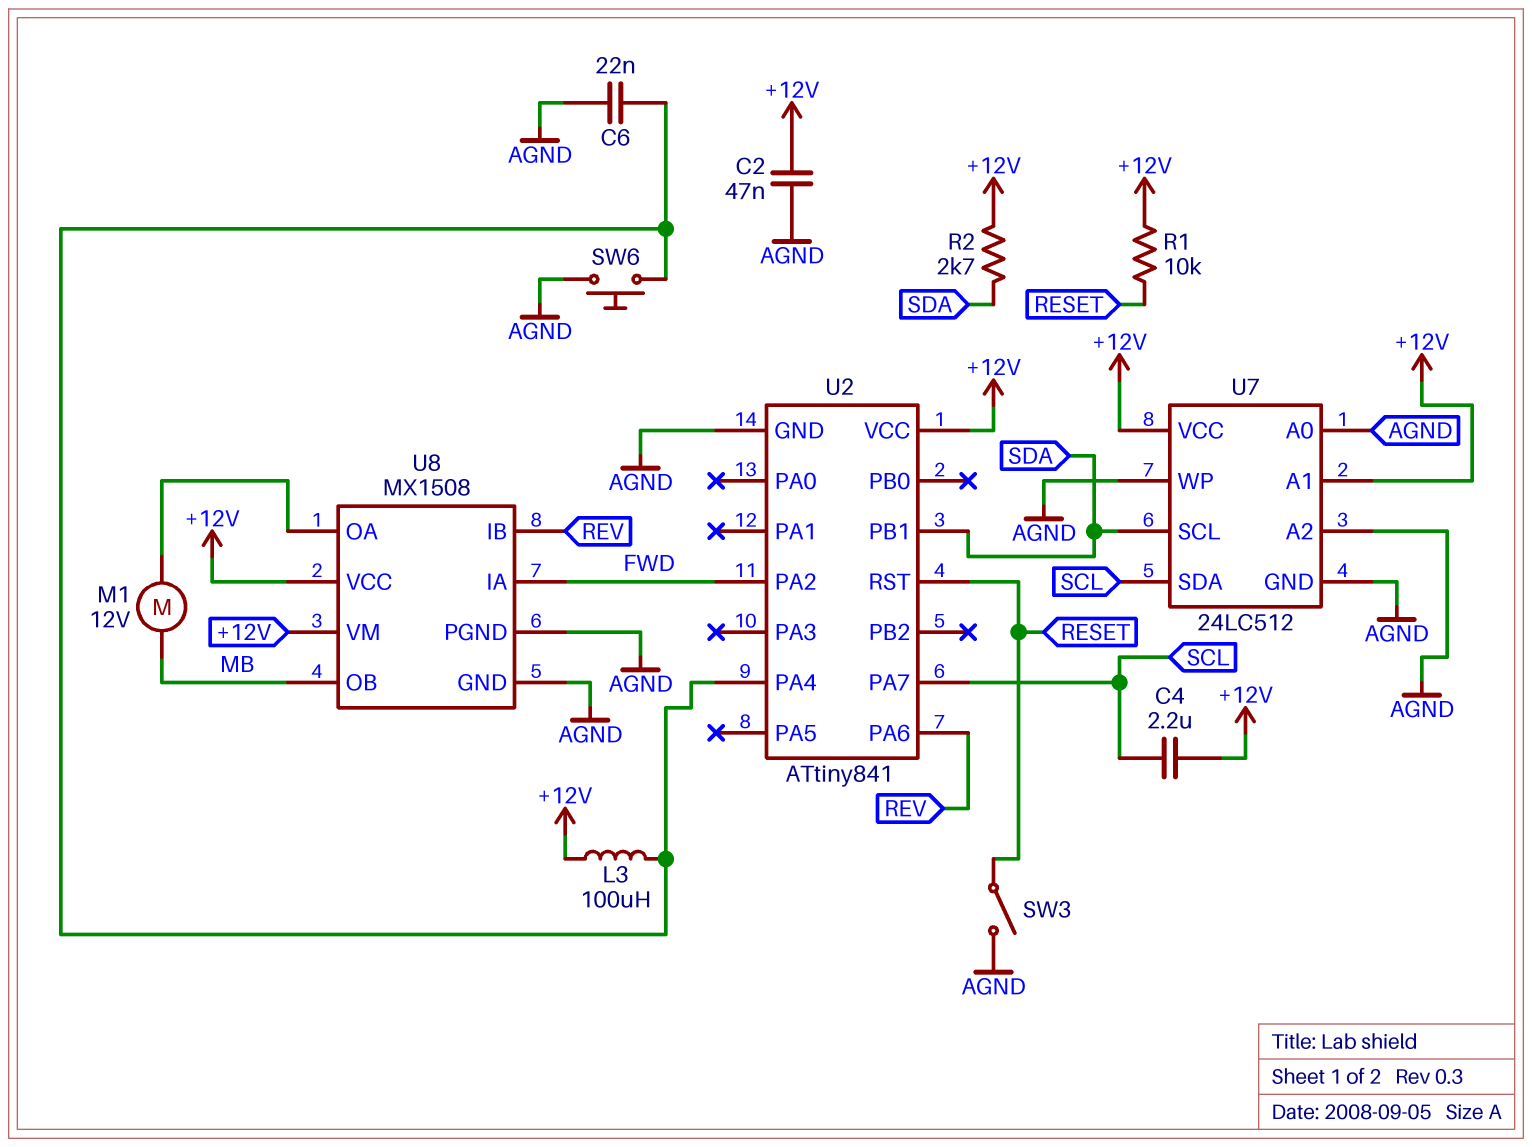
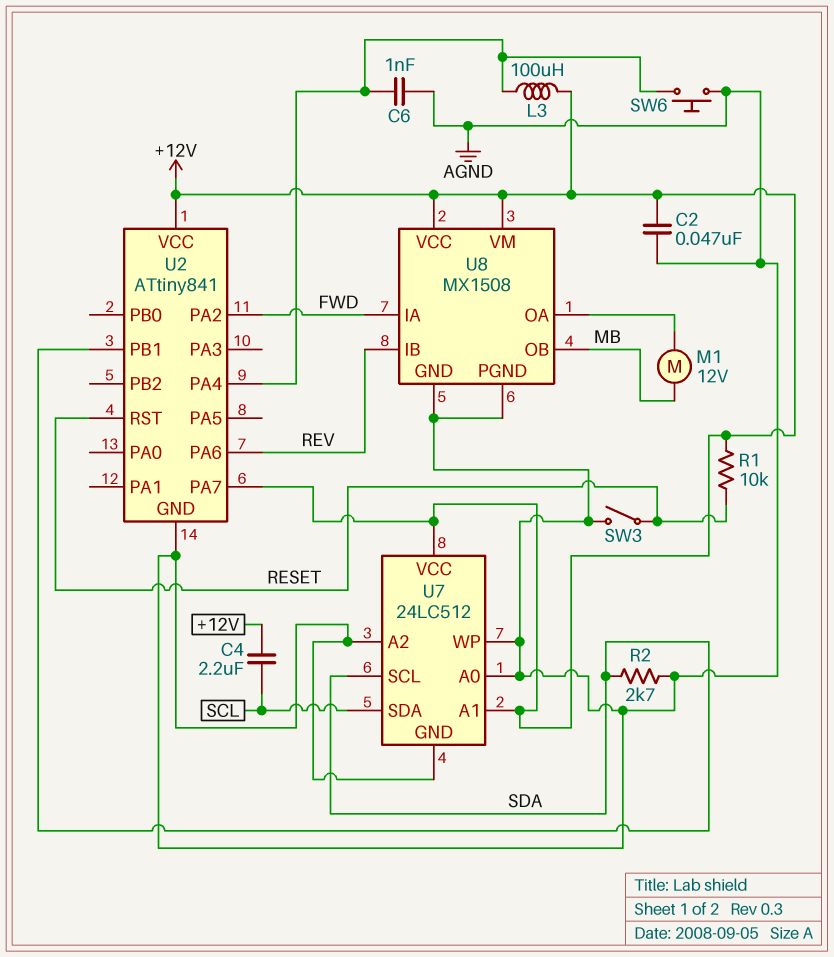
C6: 22nF (AGND, U2/PA4) -> 1nF (AGND, U2/PA4)
R2: 2.7k (+12V, SDA) -> 2.7k (AGND, SDA)
U2 pin PA7: SCL -> +12V

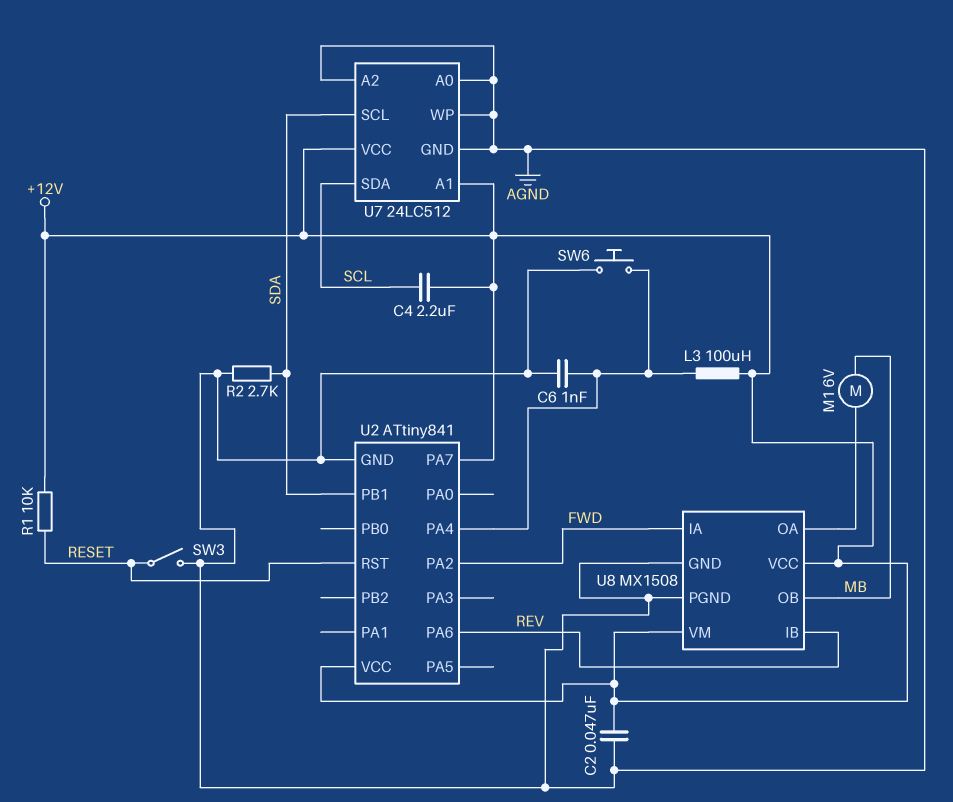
M1: motor 12V (MB, U8/OA) -> motor 6V (MB, U8/OA)

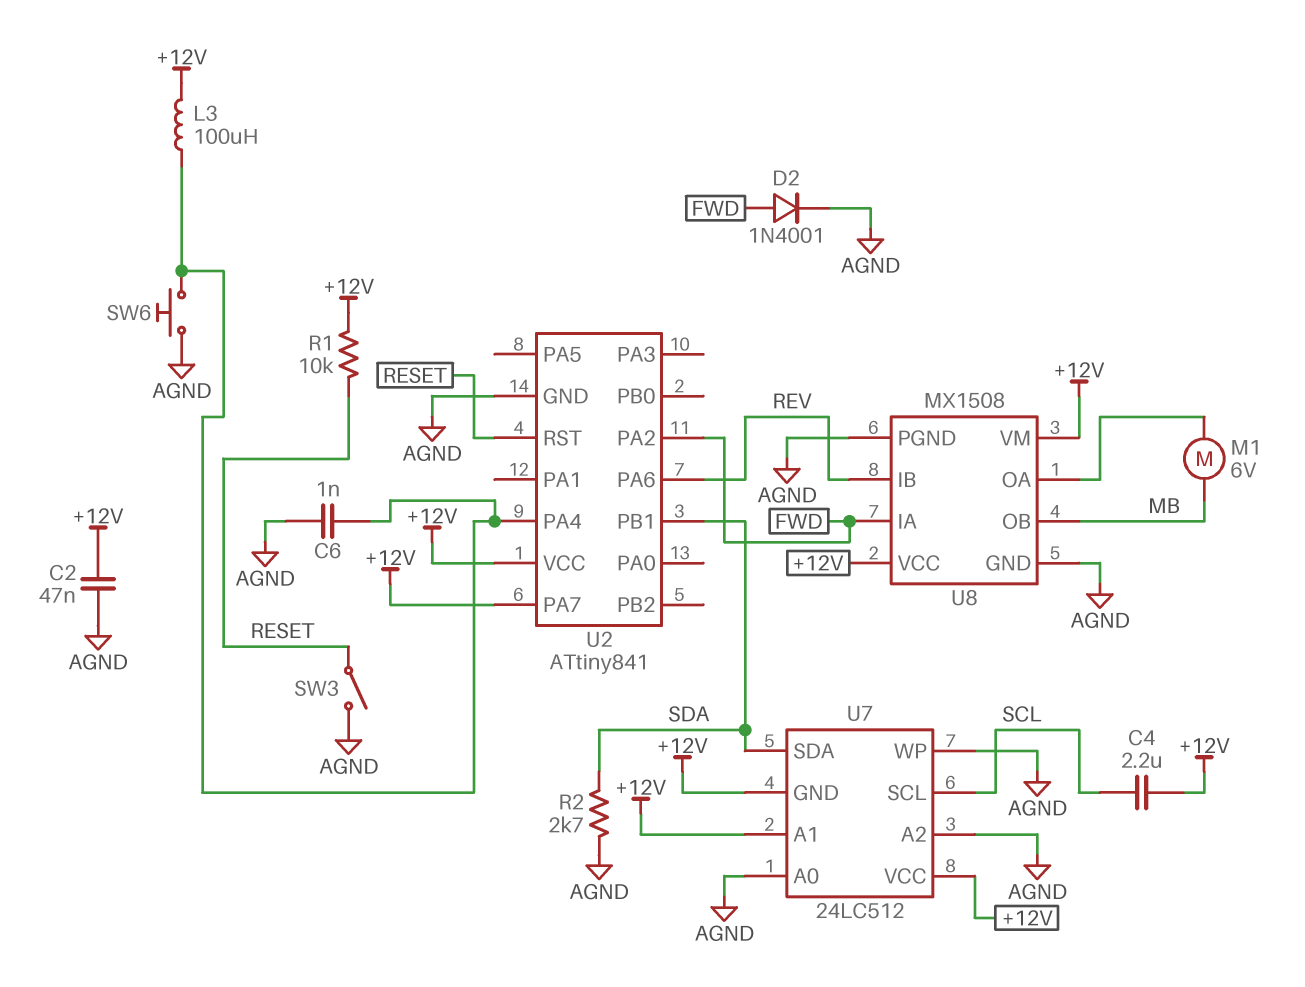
D2: none -> diode 1N4001 (A FWD, K AGND)
U7 pin GND: AGND -> +12V
U7 pin SCL: SDA -> SCL
U7 pin SDA: SCL -> SDA

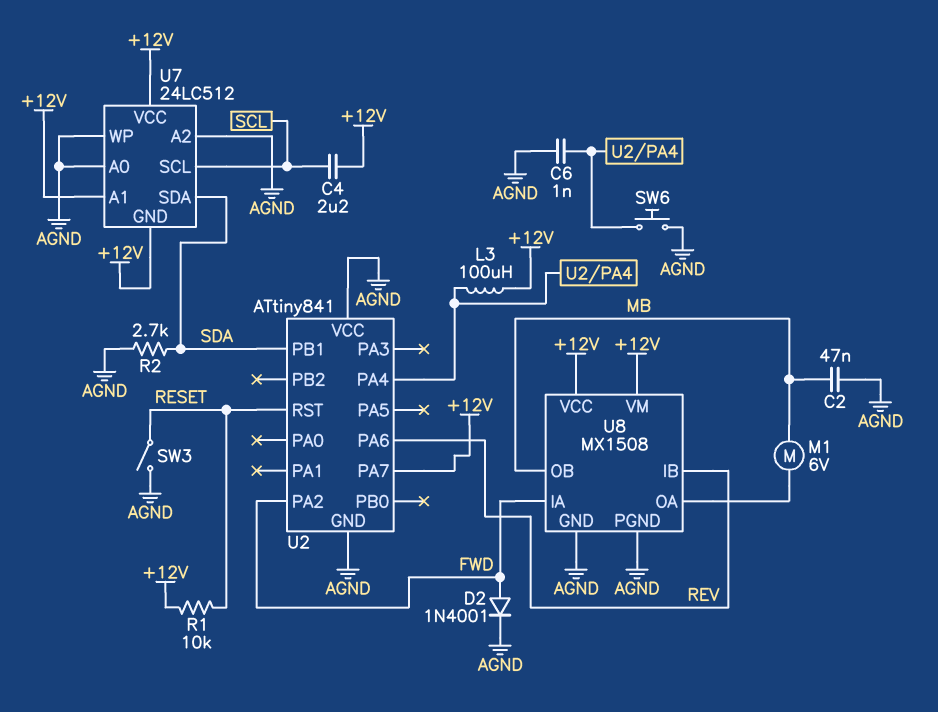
C2: 47nF (+12V, AGND) -> 47nF (AGND, MB)
U2 pin VCC: +12V -> AGND

